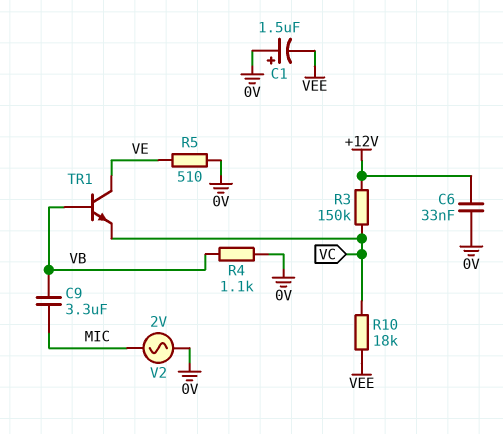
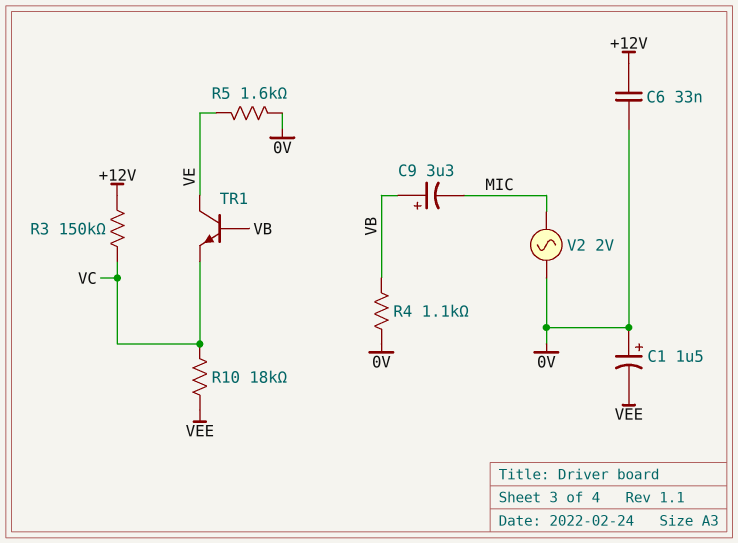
C9: 3.3uF (MIC, VB) -> 3.3uF (plus VB, minus MIC)
R5: 510 (0V, VE) -> 1.6k (0V, VE)

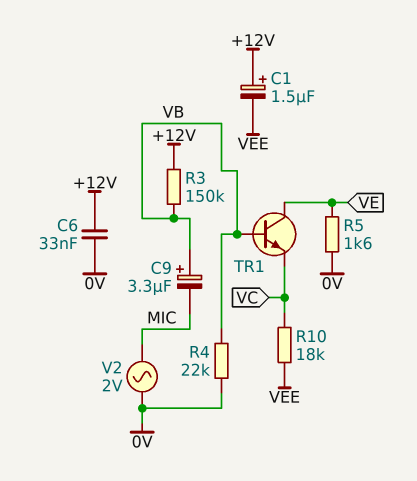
C1: 1.5uF (plus 0V, minus VEE) -> 1.5uF (plus +12V, minus VEE)
R3: 150k (+12V, VC) -> 150k (+12V, VB)
R4: 1.1k (0V, VB) -> 22k (0V, VB)

